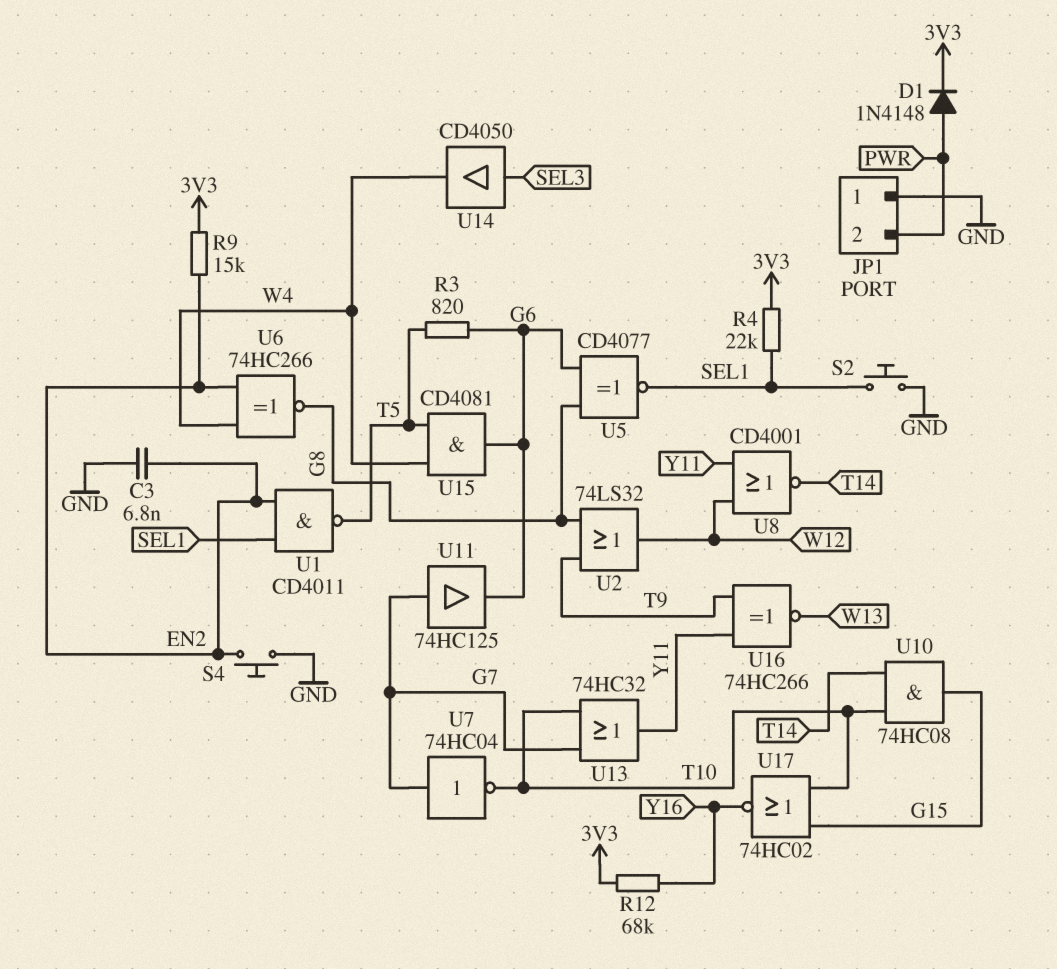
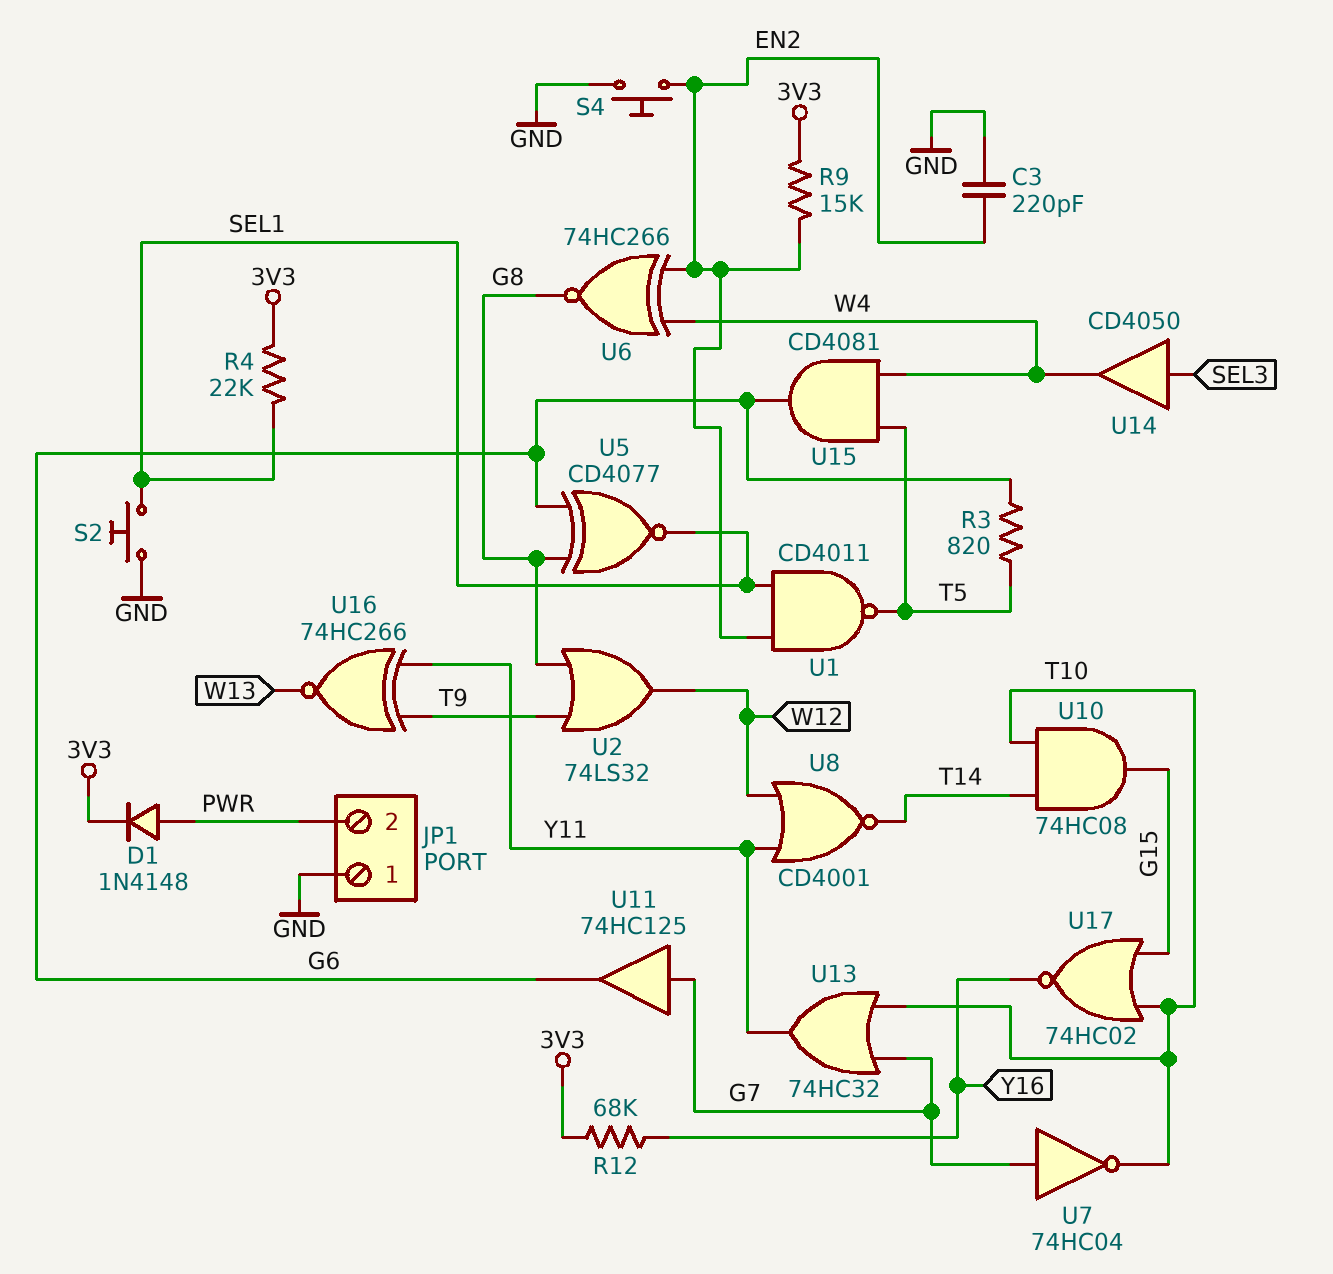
C3: 6.8nF (EN2, GND) -> 220pF (EN2, GND)

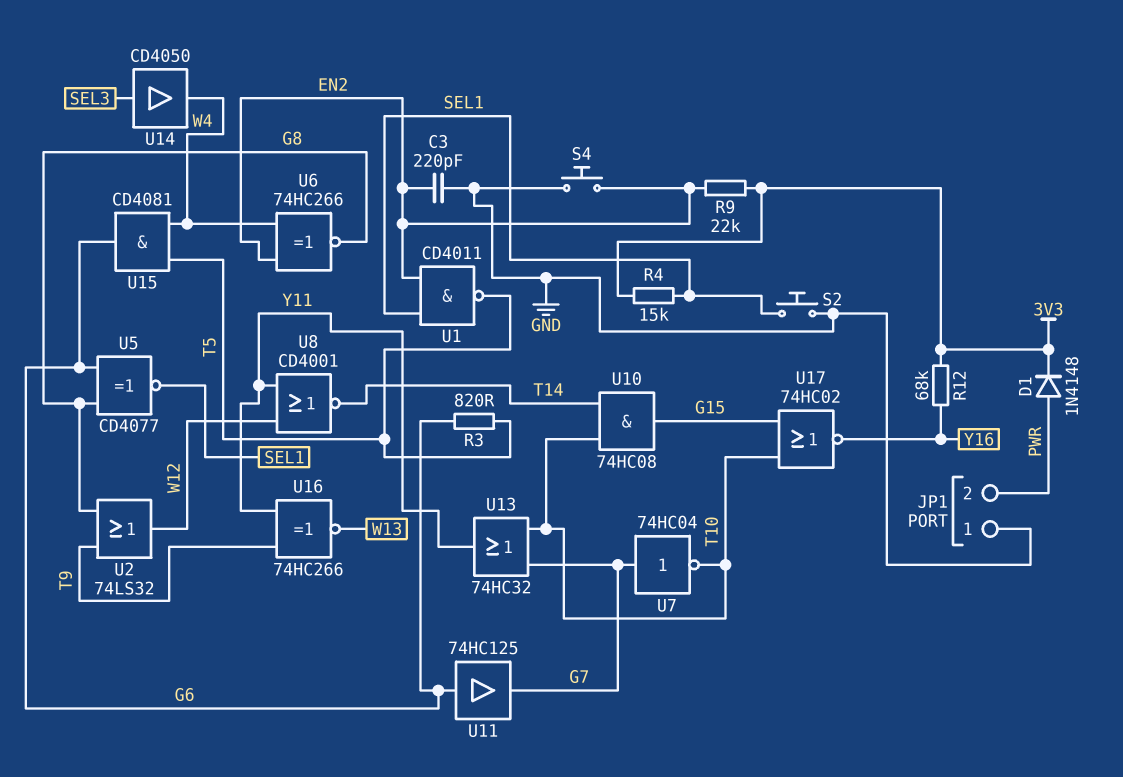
R4: 22k (3V3, SEL1) -> 15k (3V3, SEL1)
R9: 15k (3V3, EN2) -> 22k (3V3, EN2)
U11: buffer 74HC125 (in G7, out G6) -> buffer 74HC125 (in G6, out G7)

